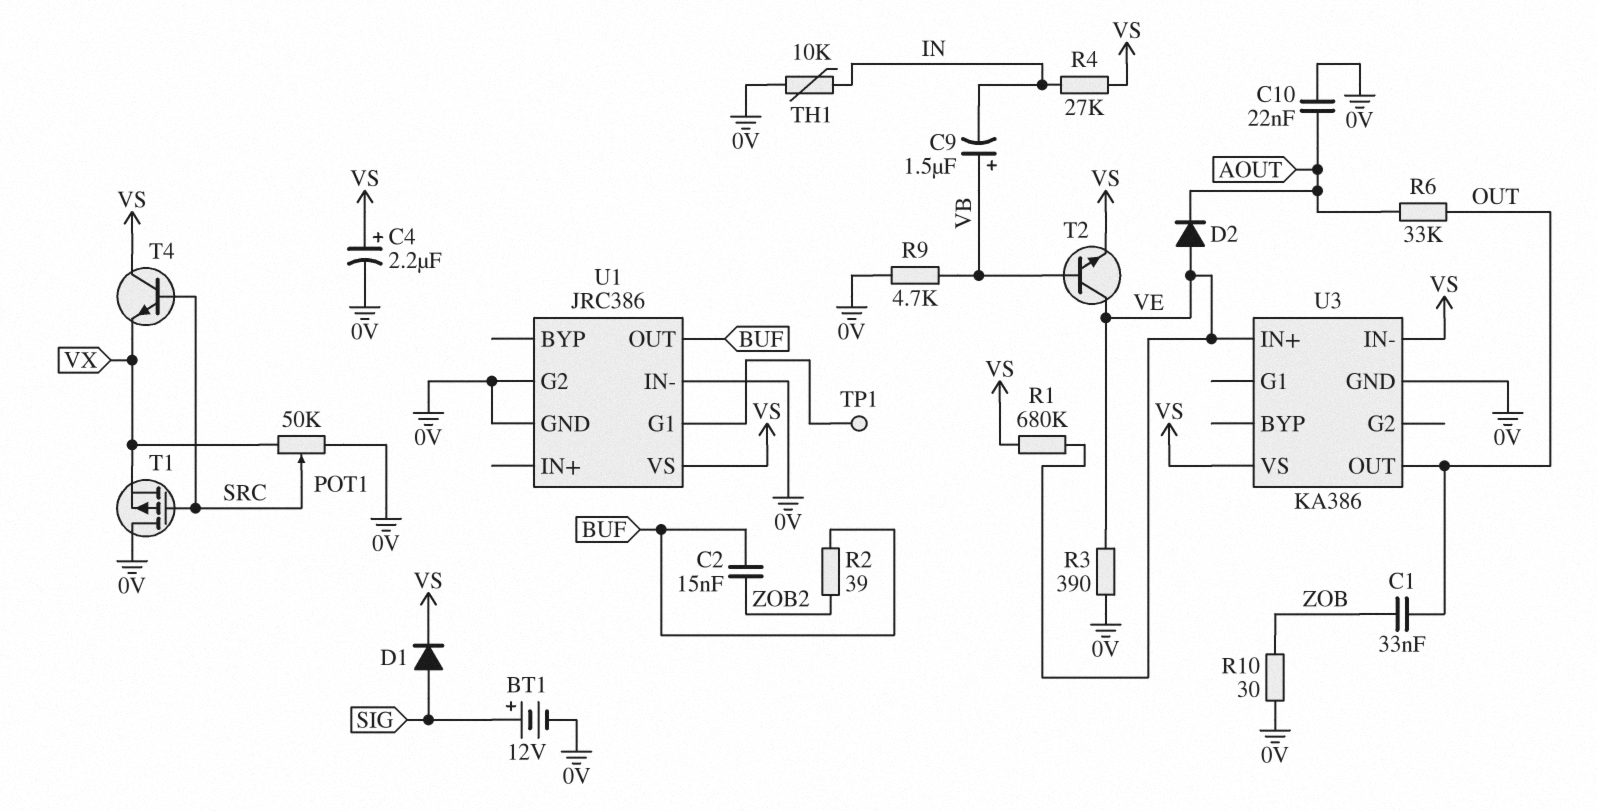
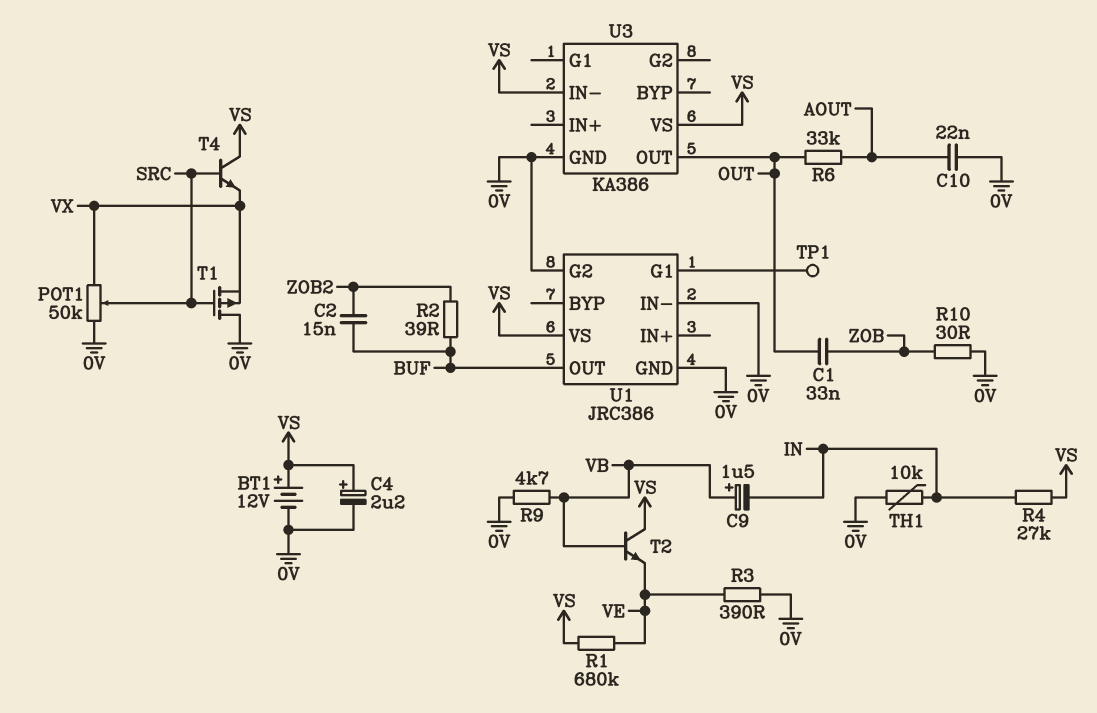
BT1: 12V (plus SIG, minus 0V) -> 12V (plus VS, minus 0V)
D1: diode (A SIG, K VS) -> none
D2: diode (A VE, K AOUT) -> none
T2: NPN (B VB, C VE, E VS) -> NPN (B VB, C VS, E VE)
U3 pin IN+: VE -> none

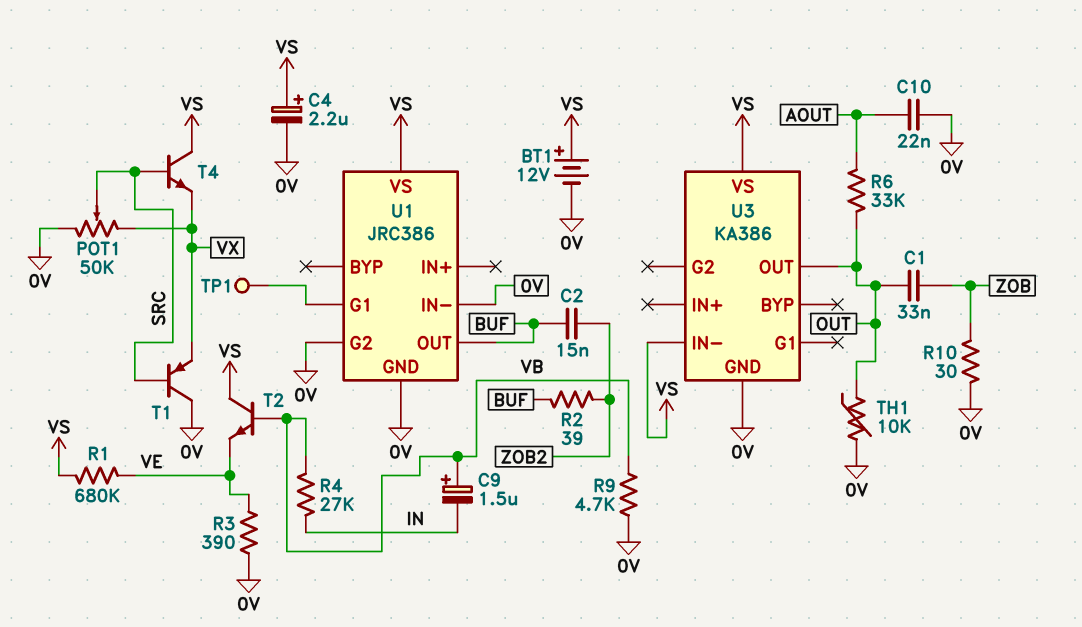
R4: 27k (IN, VS) -> 27k (IN, VB)
T1: PMOS (G SRC, D 0V, S VX) -> PNP (B SRC, C 0V, E VX)
TH1: 10k (0V, IN) -> 10k (0V, OUT)

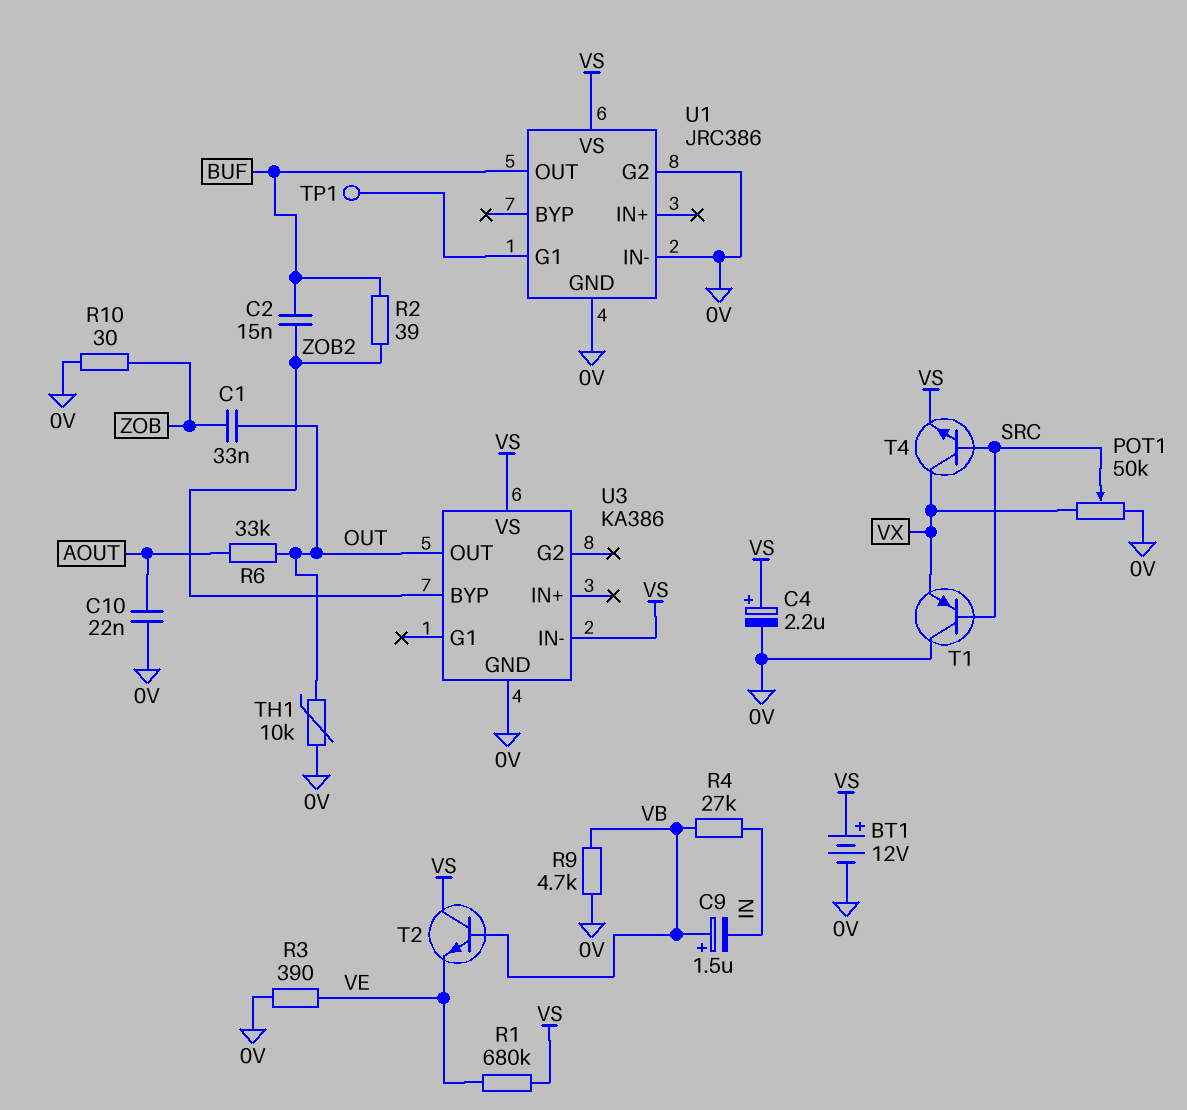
T4: NPN (B SRC, C VS, E VX) -> NPN (B SRC, C VX, E VS)
U3 pin BYP: none -> ZOB2

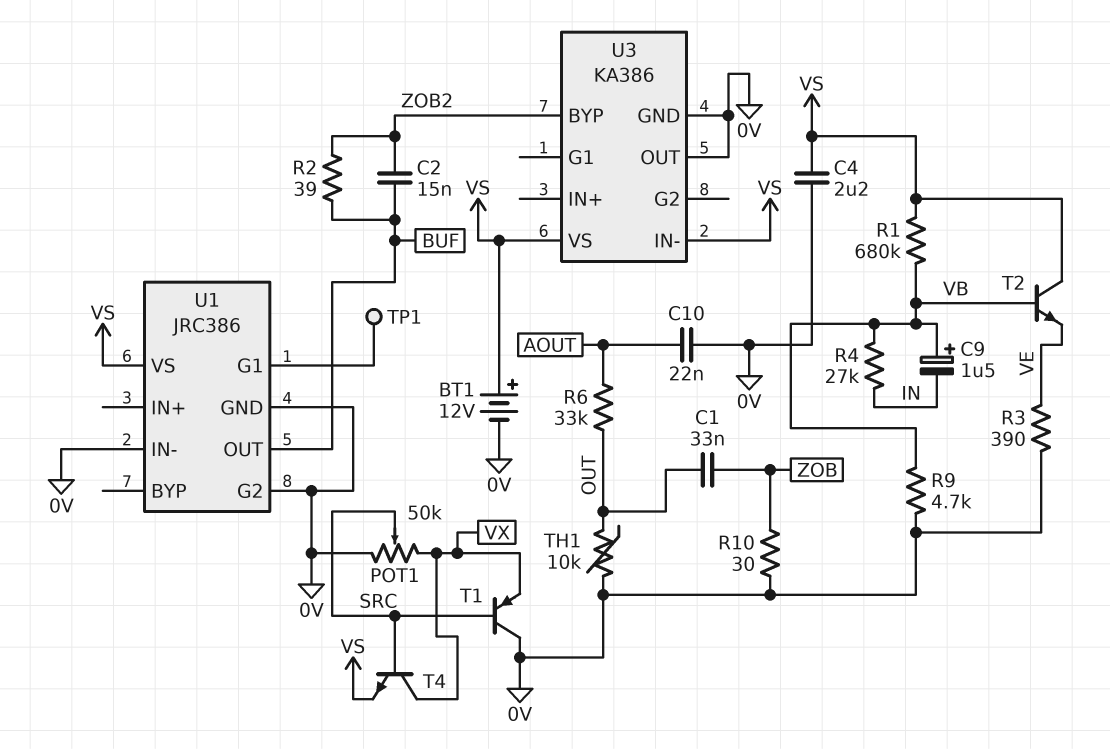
C4: 2.2uF (plus VS, minus 0V) -> 2.2uF (0V, VS)
R1: 680k (VE, VS) -> 680k (VB, VS)
U3 pin OUT: OUT -> 0V

